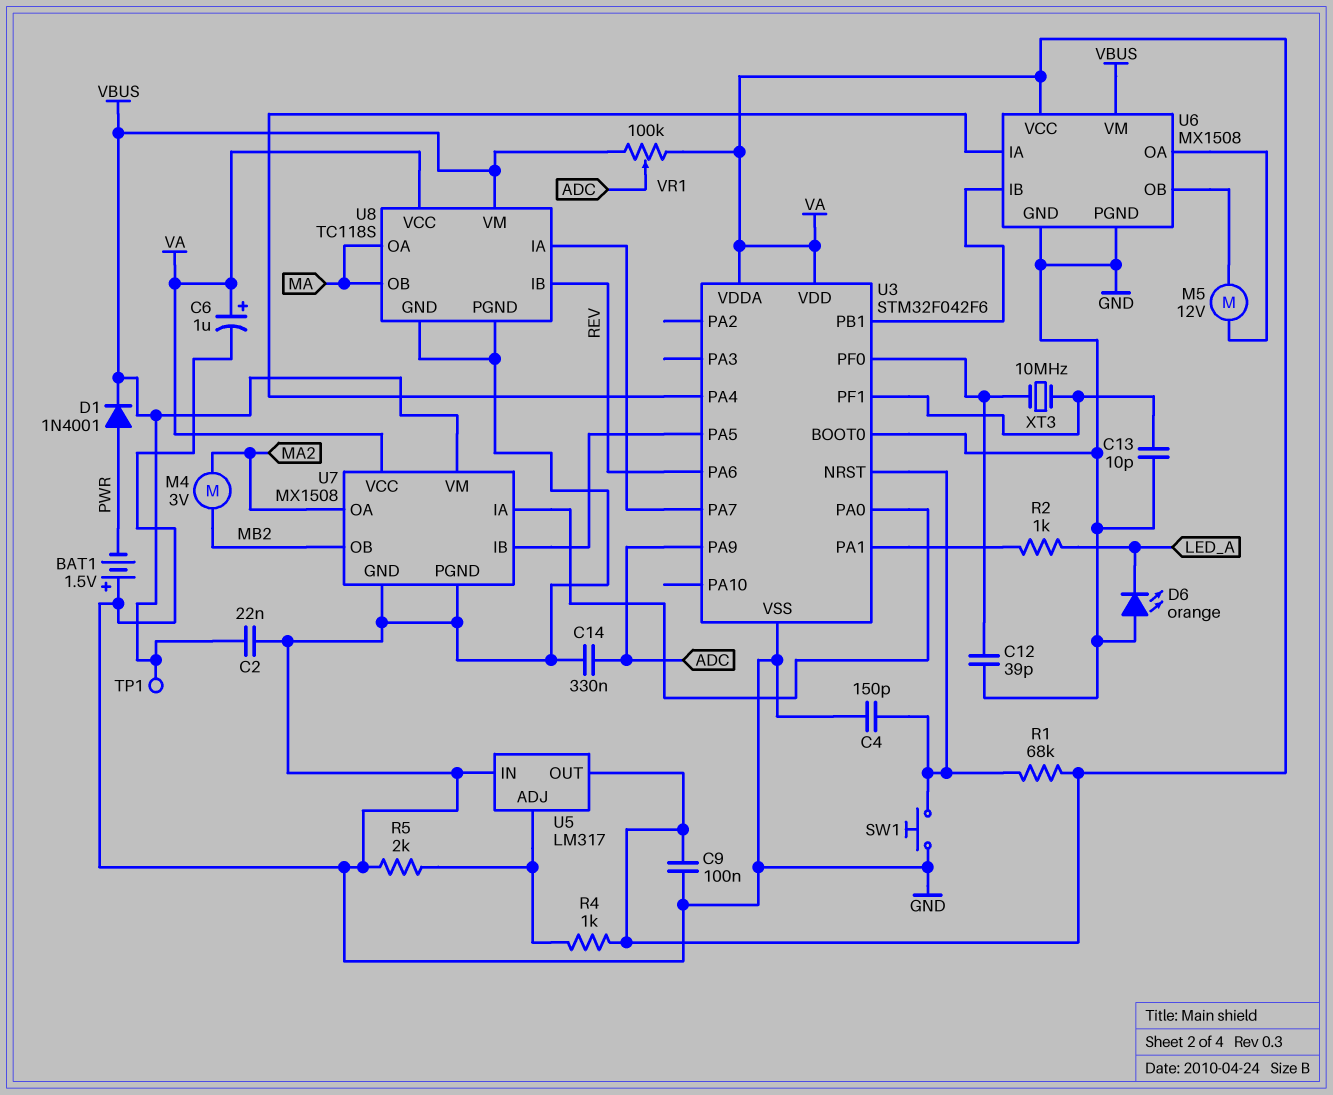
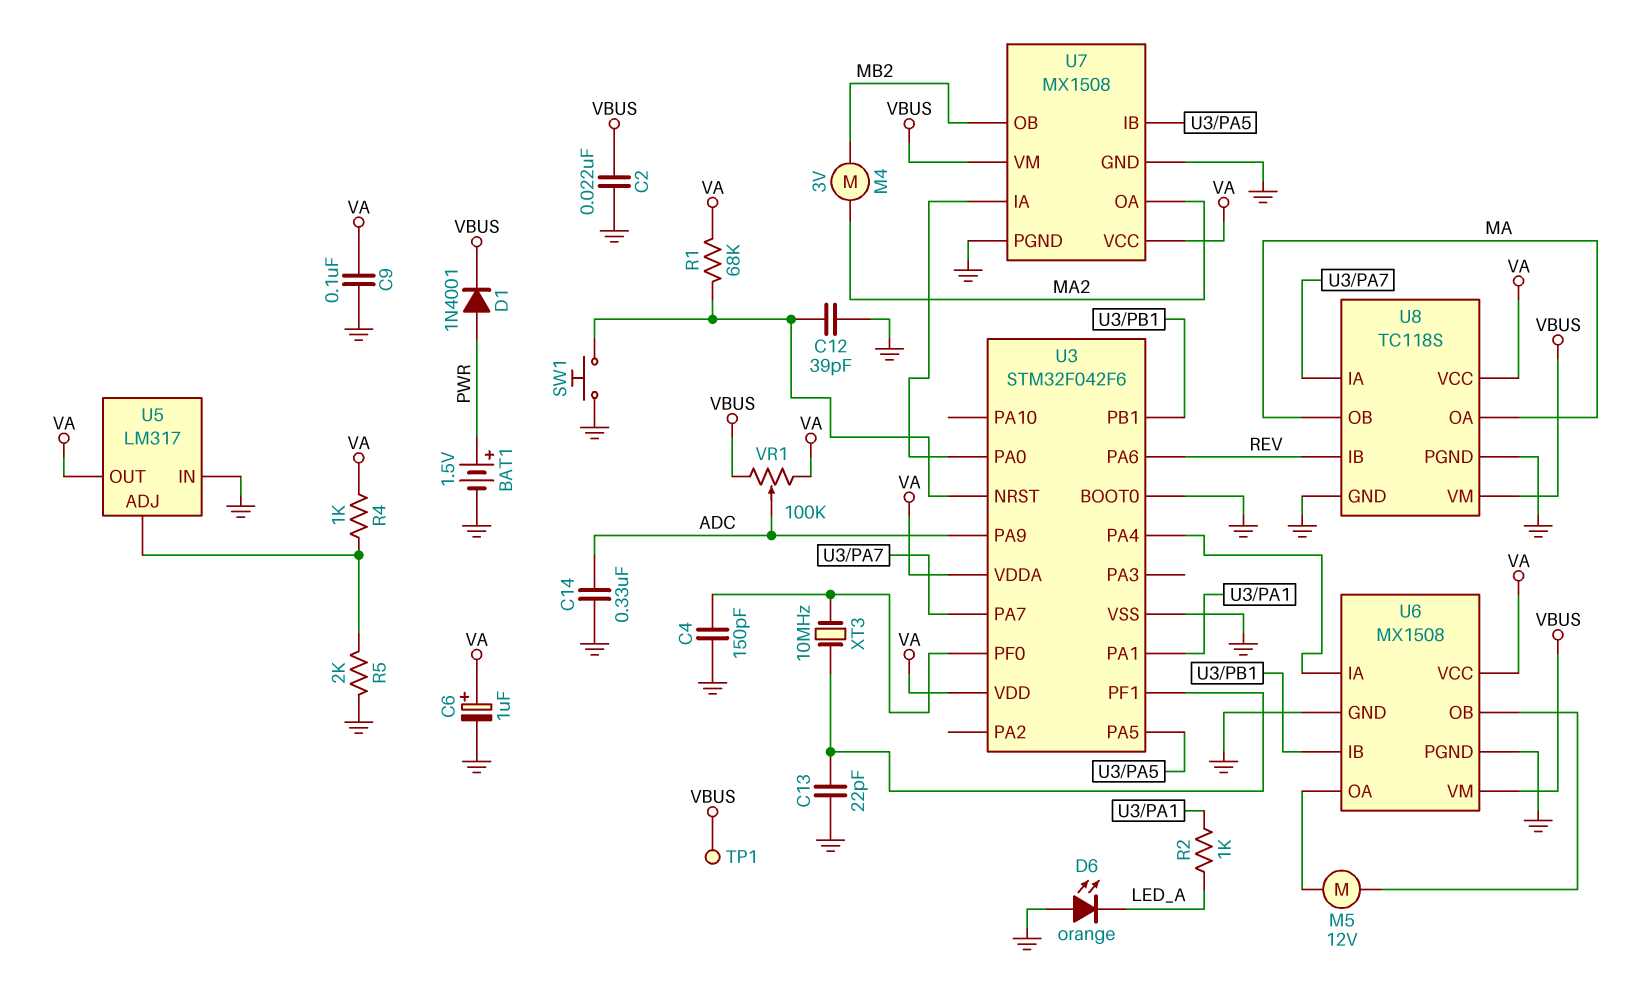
BAT1: 1.5V (plus GND, minus PWR) -> 1.5V (plus PWR, minus GND)
C4: 150pF (GND, U3/NRST) -> 150pF (GND, U3/PF0)
C12: 39pF (GND, U3/PF0) -> 39pF (GND, U3/NRST)
C13: 10pF (GND, U3/PF1) -> 22pF (GND, U3/PF1)

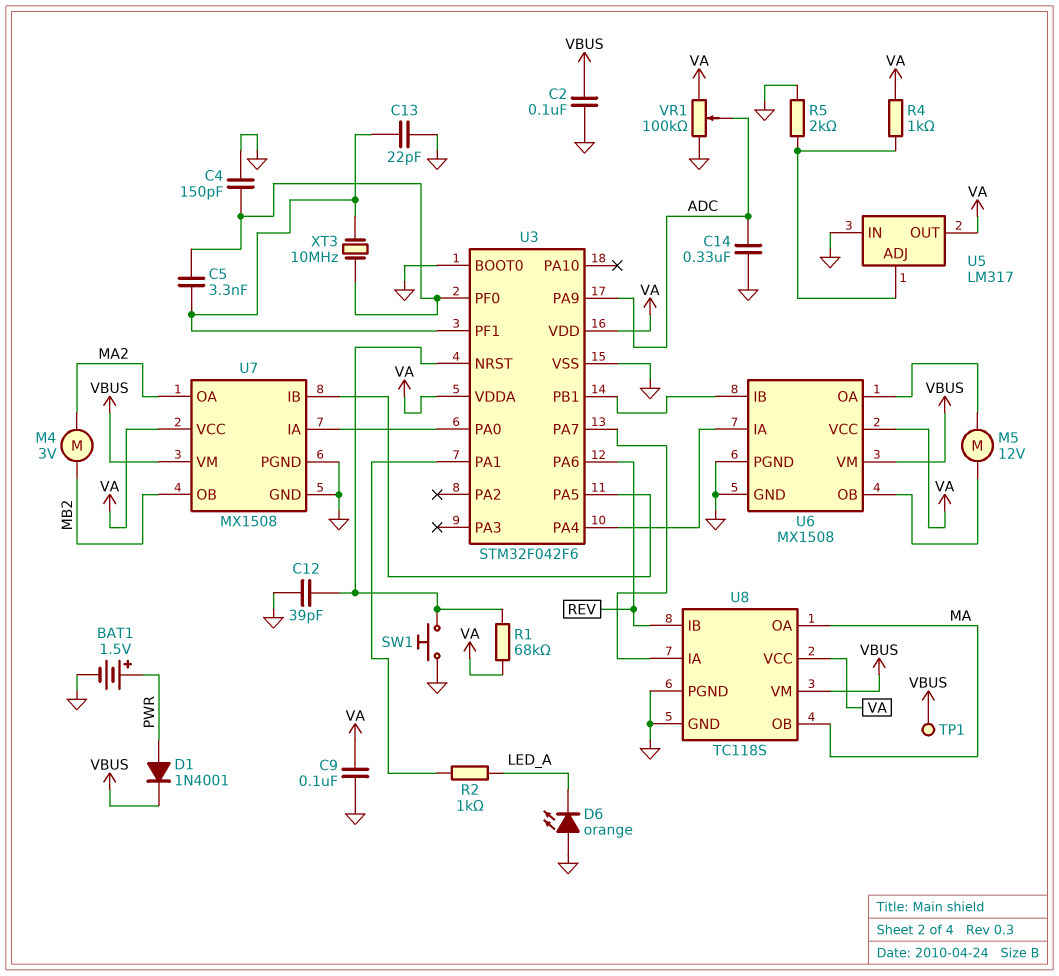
C2: 22nF (GND, VBUS) -> 100nF (GND, VBUS)
C5: none -> 3.3nF (U3/PF0, U3/PF1)
C6: 1uF (plus VA, minus GND) -> none
VR1: 100k (VA, VBUS, wiper ADC) -> 100k (GND, VA, wiper ADC)

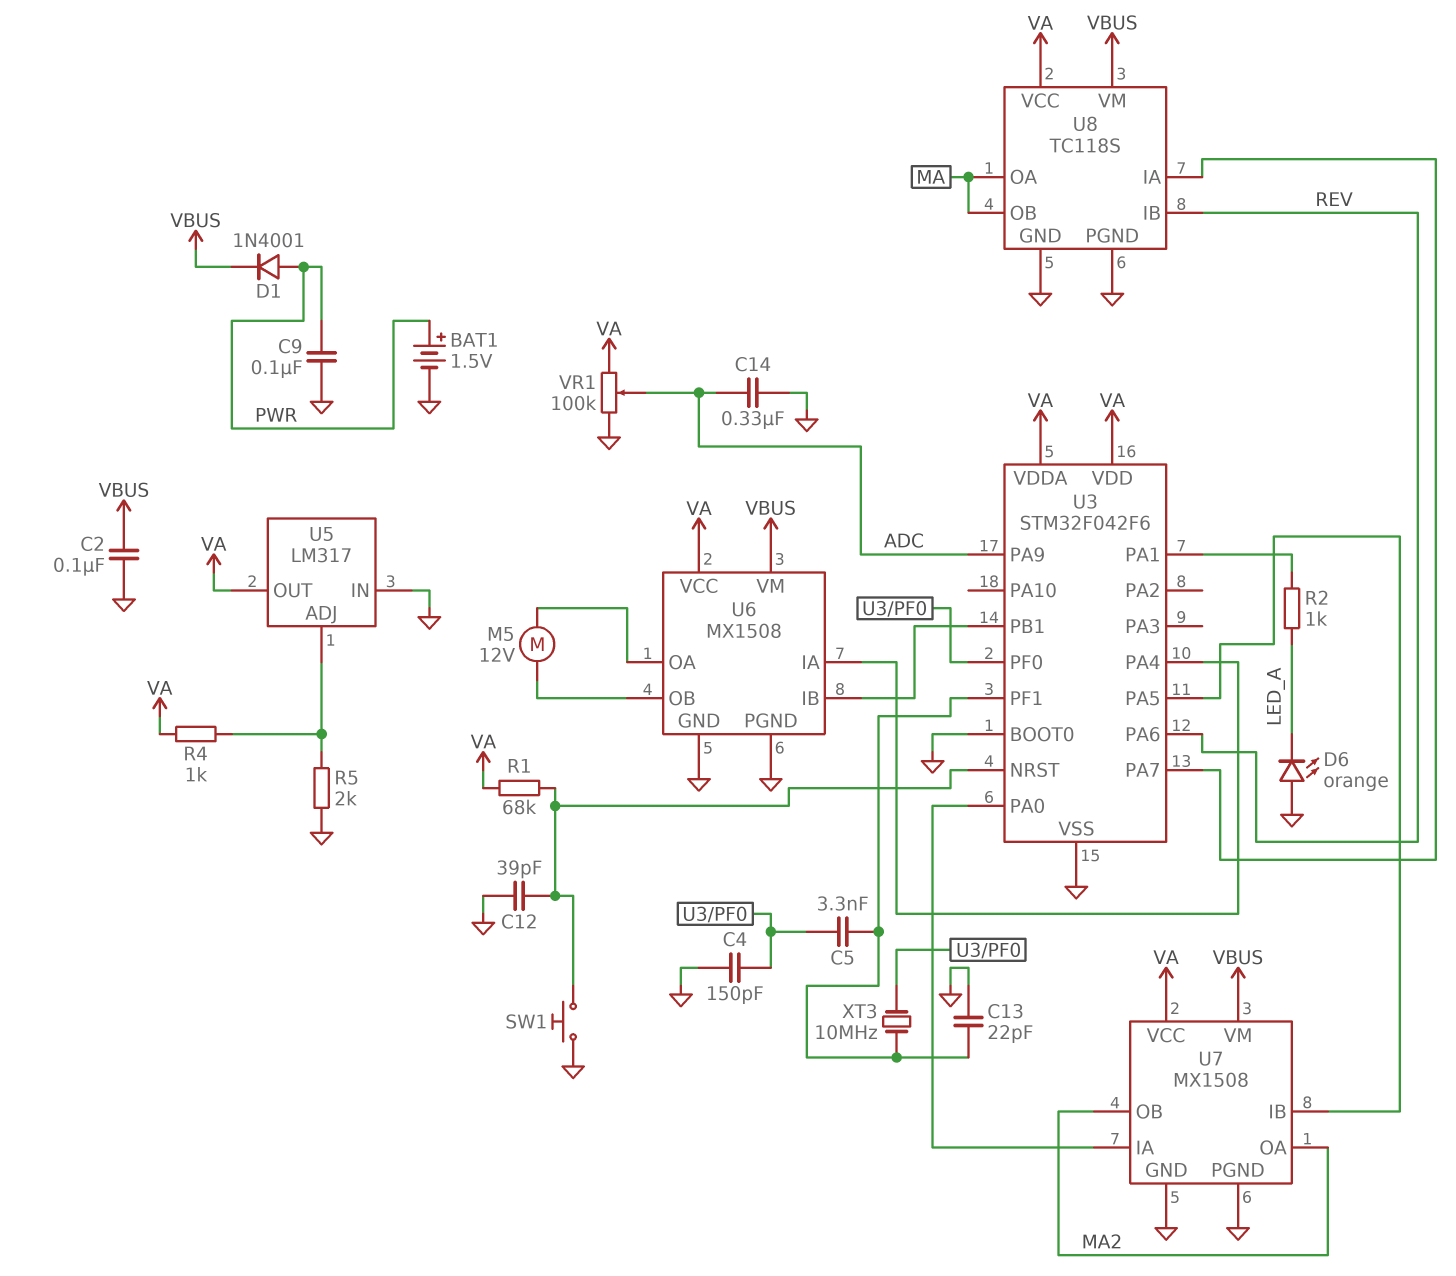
C9: 100nF (GND, VA) -> 100nF (GND, PWR)
M4: motor 3V (MA2, MB2) -> none
TP1: test point (VBUS) -> none
U7 pin OB: MB2 -> MA2

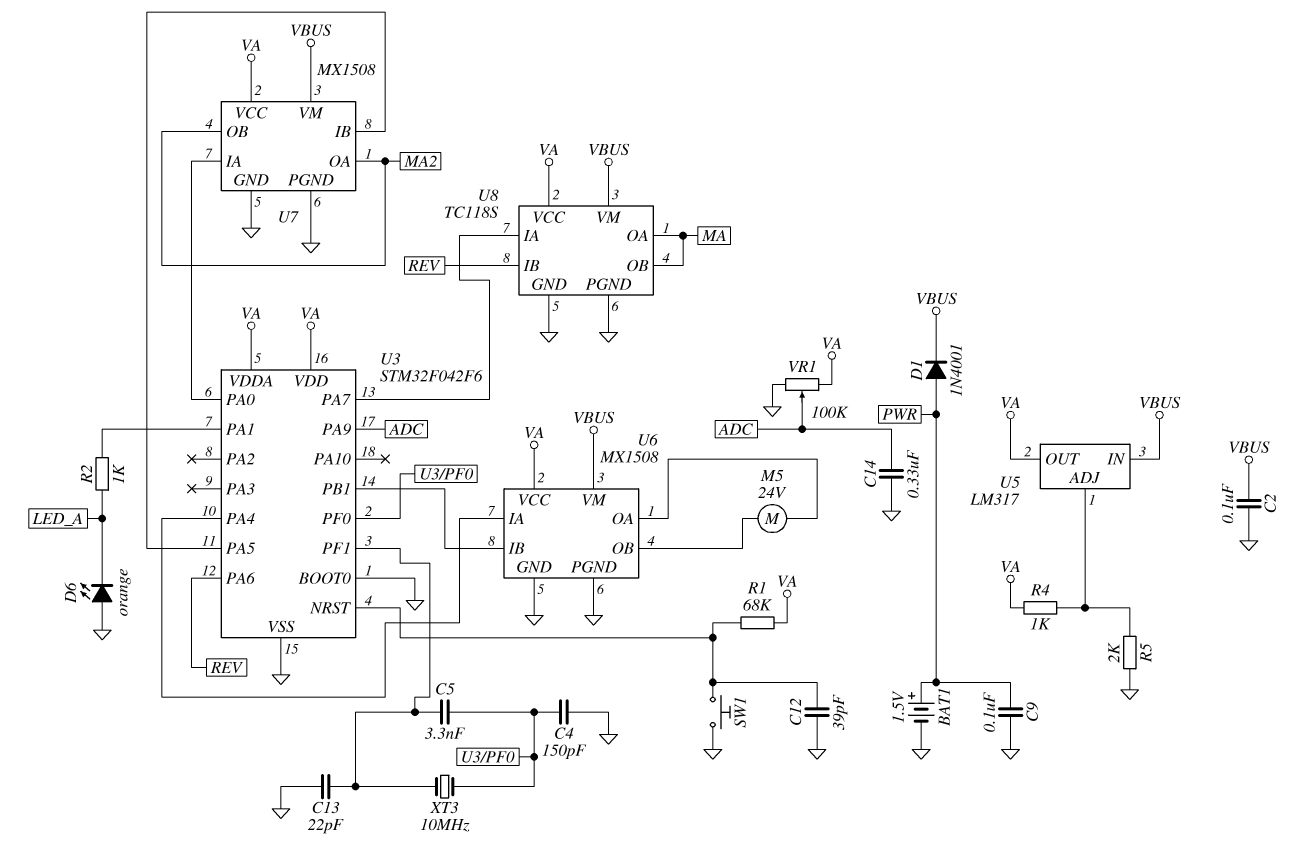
M5: motor 12V (U6/OA, U6/OB) -> motor 24V (U6/OA, U6/OB)
U5 pin IN: GND -> VBUS

